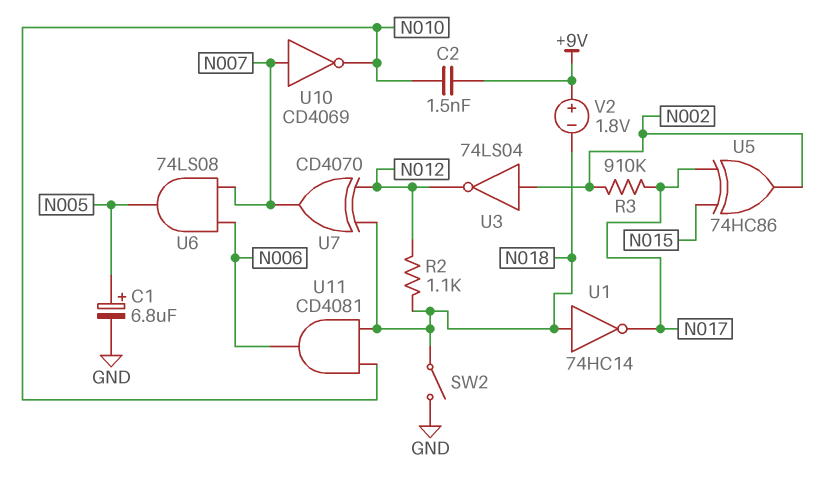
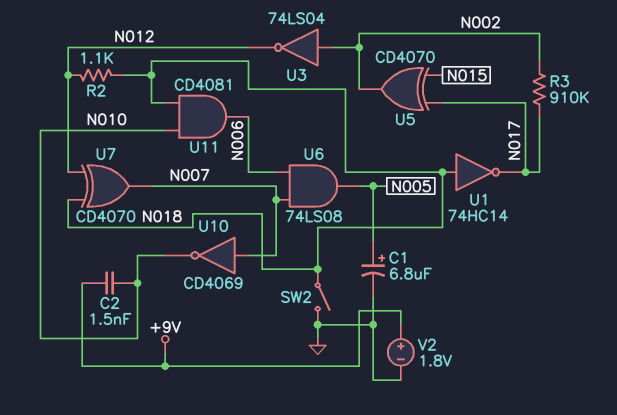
U5: XOR 74HC86 (in N015, in N017, out N002) -> XOR CD4070 (in N015, in N017, out N002)
V2: 1.8V (plus +9V, minus N018) -> 1.8V (plus +9V, minus GND)

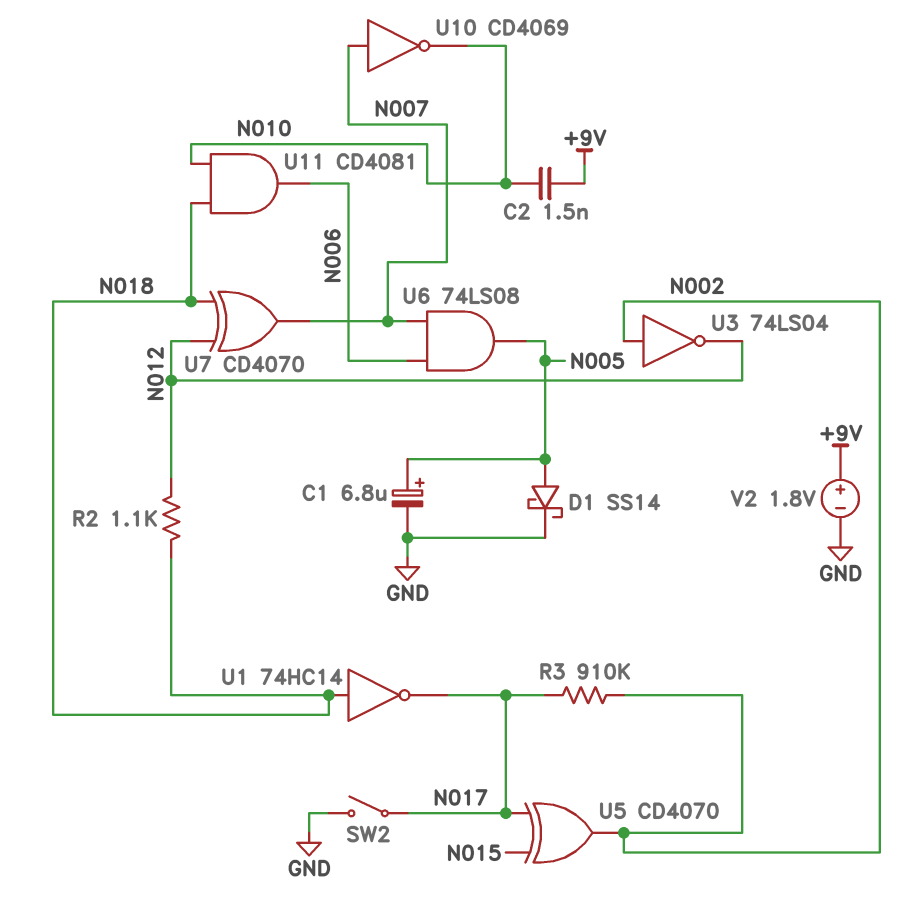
D1: none -> schottky SS14 (A N005, K GND)
SW2: switch (GND, N018) -> switch (GND, N017)

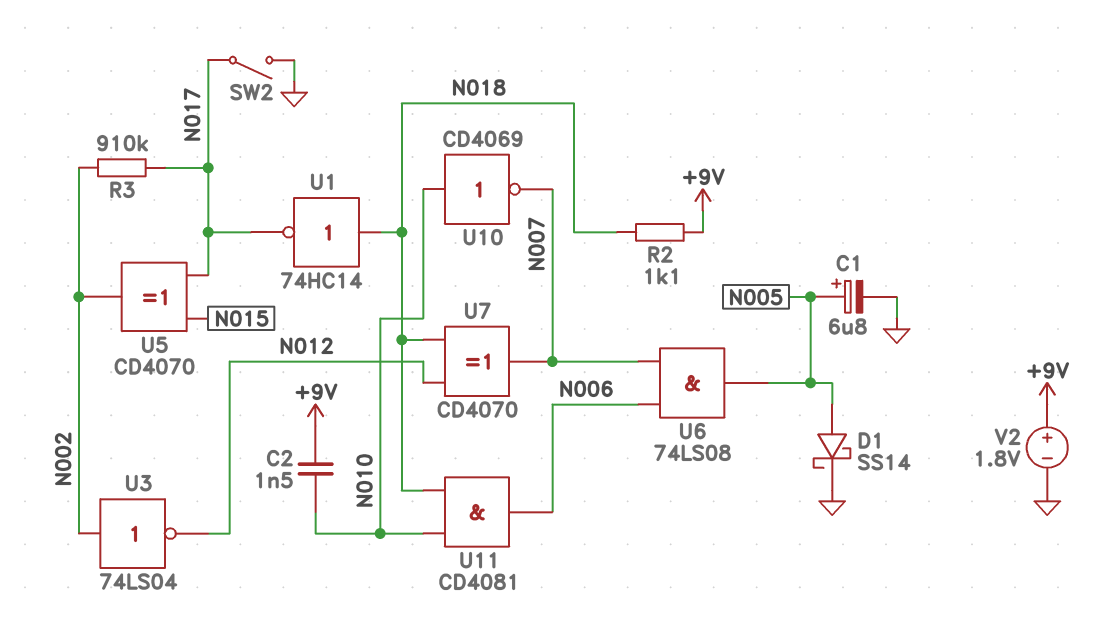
R2: 1.1k (N012, N018) -> 1.1k (+9V, N018)
U10: NOT CD4069 (in N007, out N010) -> NOT CD4069 (in N010, out N007)

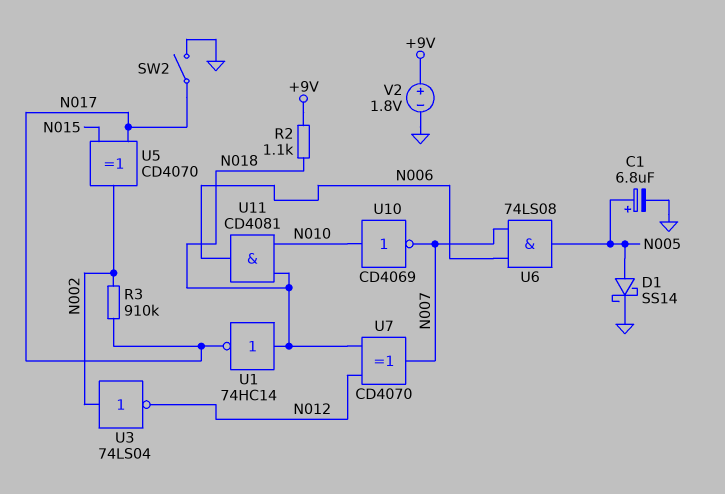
C2: 1.5nF (+9V, N010) -> none

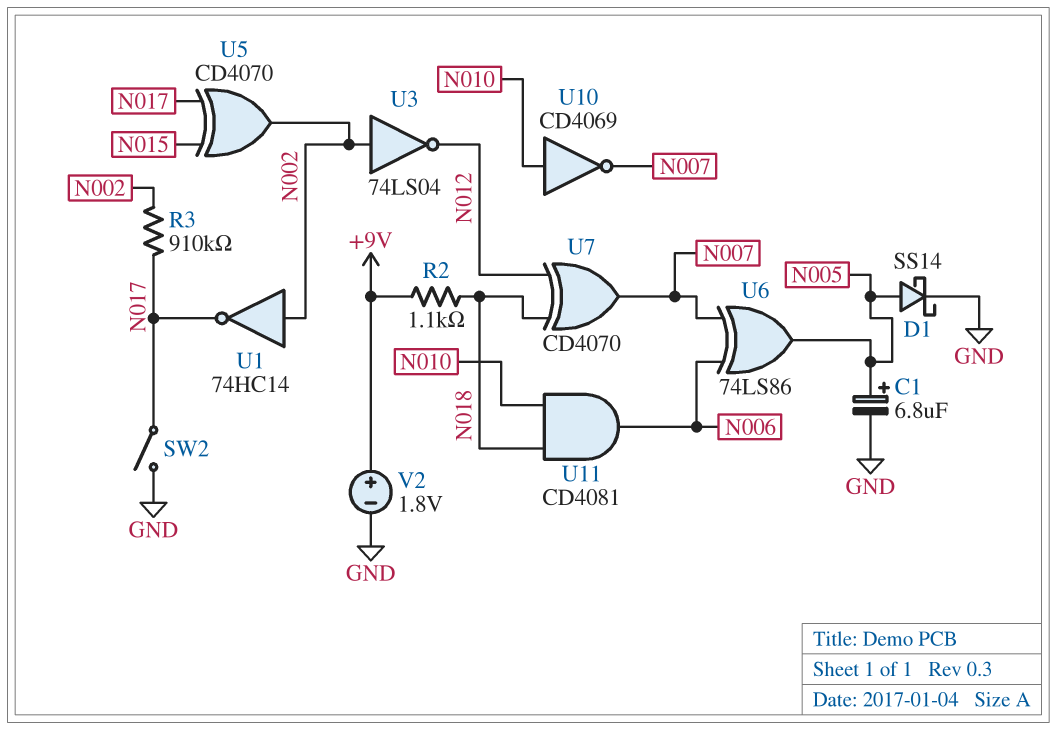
U1: NOT 74HC14 (in N018, out N017) -> NOT 74HC14 (in N002, out N017)
U6: AND 74LS08 (in N006, in N007, out N005) -> XOR 74LS86 (in N006, in N007, out N005)

